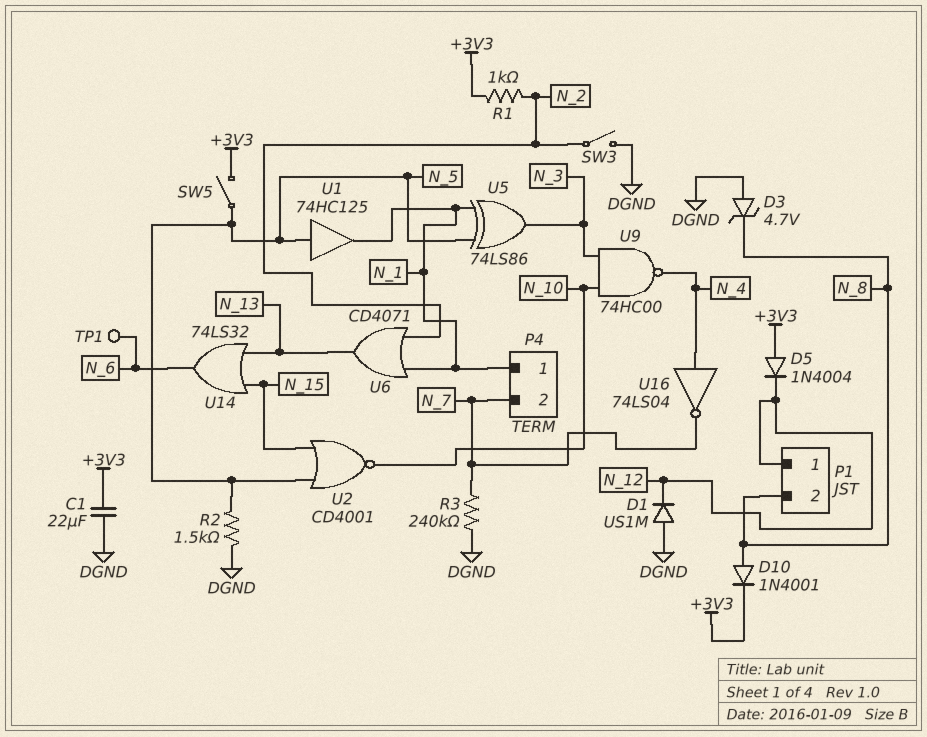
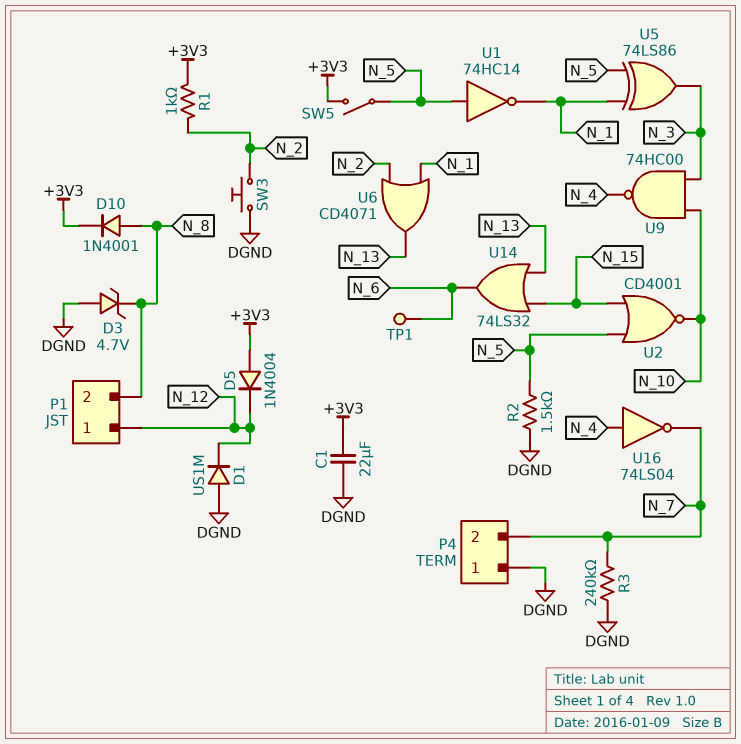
P4 pin 1: N_1 -> DGND
SW3: switch (DGND, N_2) -> button (DGND, N_2)
U1: buffer 74HC125 (in N_5, out N_1) -> NOT 74HC14 (in N_5, out N_1)

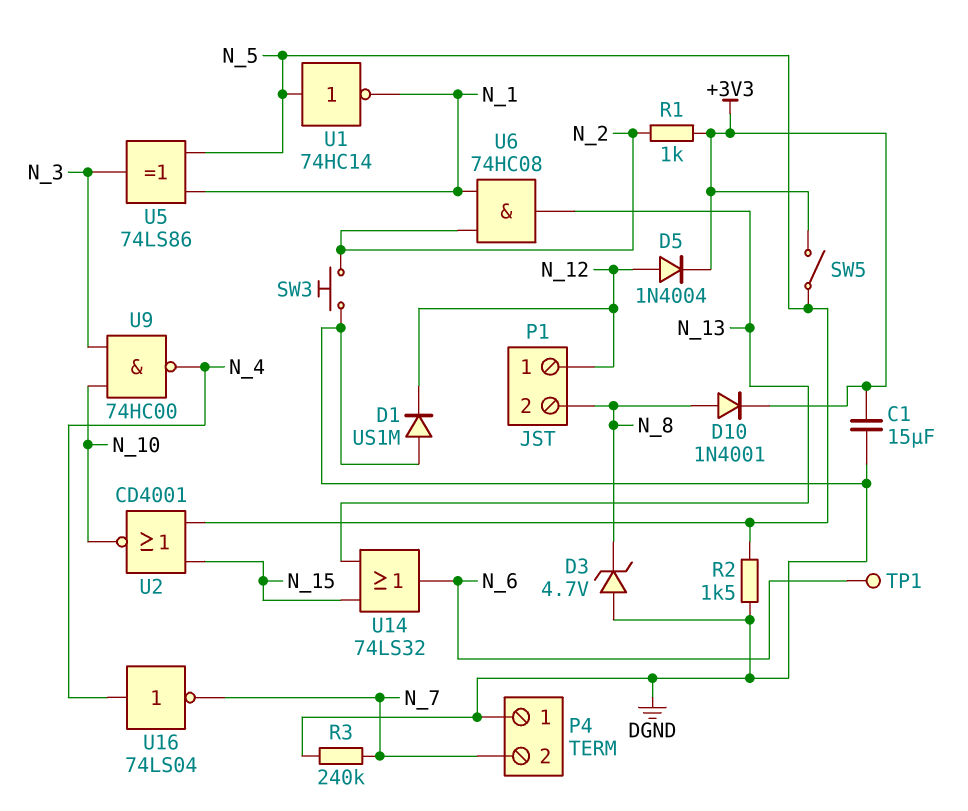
C1: 22uF (+3V3, DGND) -> 15uF (+3V3, DGND)
D5: diode 1N4004 (A +3V3, K N_12) -> diode 1N4004 (A N_12, K +3V3)
U6: OR CD4071 (in N_1, in N_2, out N_13) -> AND 74HC08 (in N_1, in N_2, out N_13)

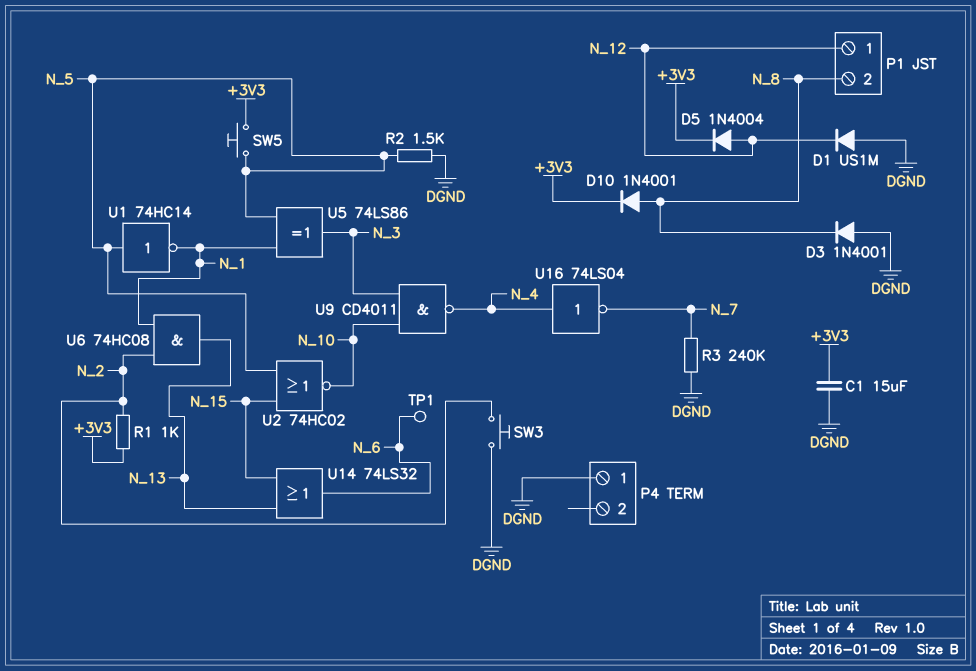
D3: zener 4.7V (A DGND, K N_8) -> diode 1N4001 (A DGND, K N_8)
P4 pin 2: N_7 -> none
SW5: switch (+3V3, N_5) -> button (+3V3, N_5)
U2: NOR CD4001 (in N_5, in N_15, out N_10) -> NOR 74HC02 (in N_5, in N_15, out N_10)
U9: NAND 74HC00 (in N_3, in N_10, out N_4) -> NAND CD4011 (in N_3, in N_10, out N_4)

